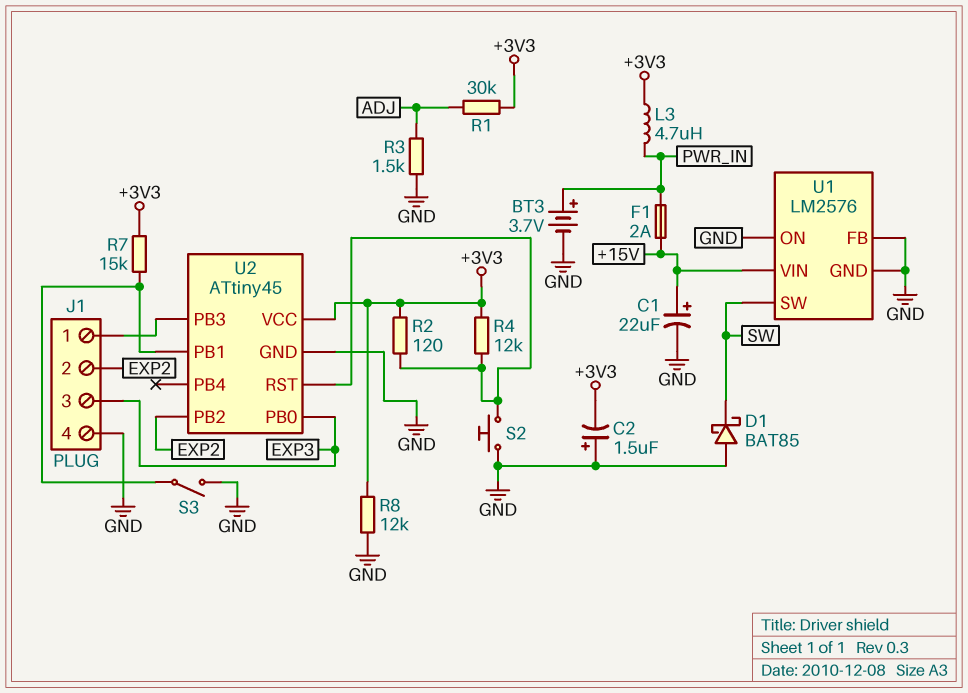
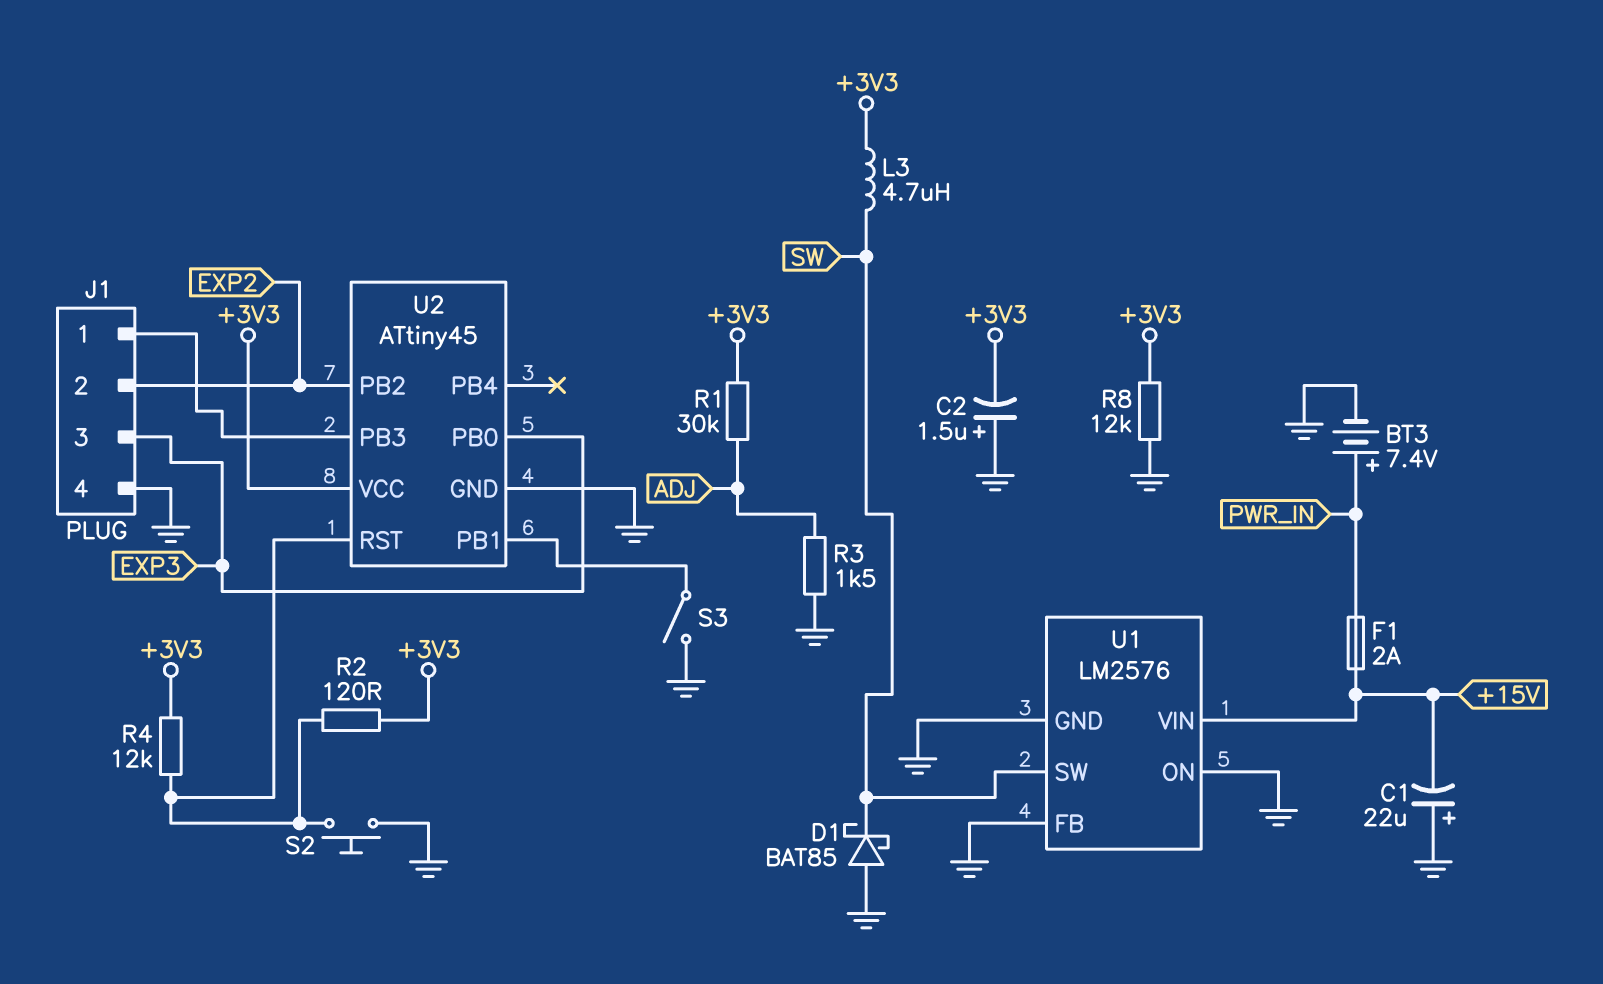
BT3: 3.7V (plus PWR_IN, minus GND) -> 7.4V (plus PWR_IN, minus GND)
C1: 22uF (plus +15V, minus GND) -> 22uF (plus GND, minus +15V)
L3: 4.7uH (+3V3, PWR_IN) -> 4.7uH (+3V3, SW)
R7: 15k (+3V3, U2/PB1) -> none

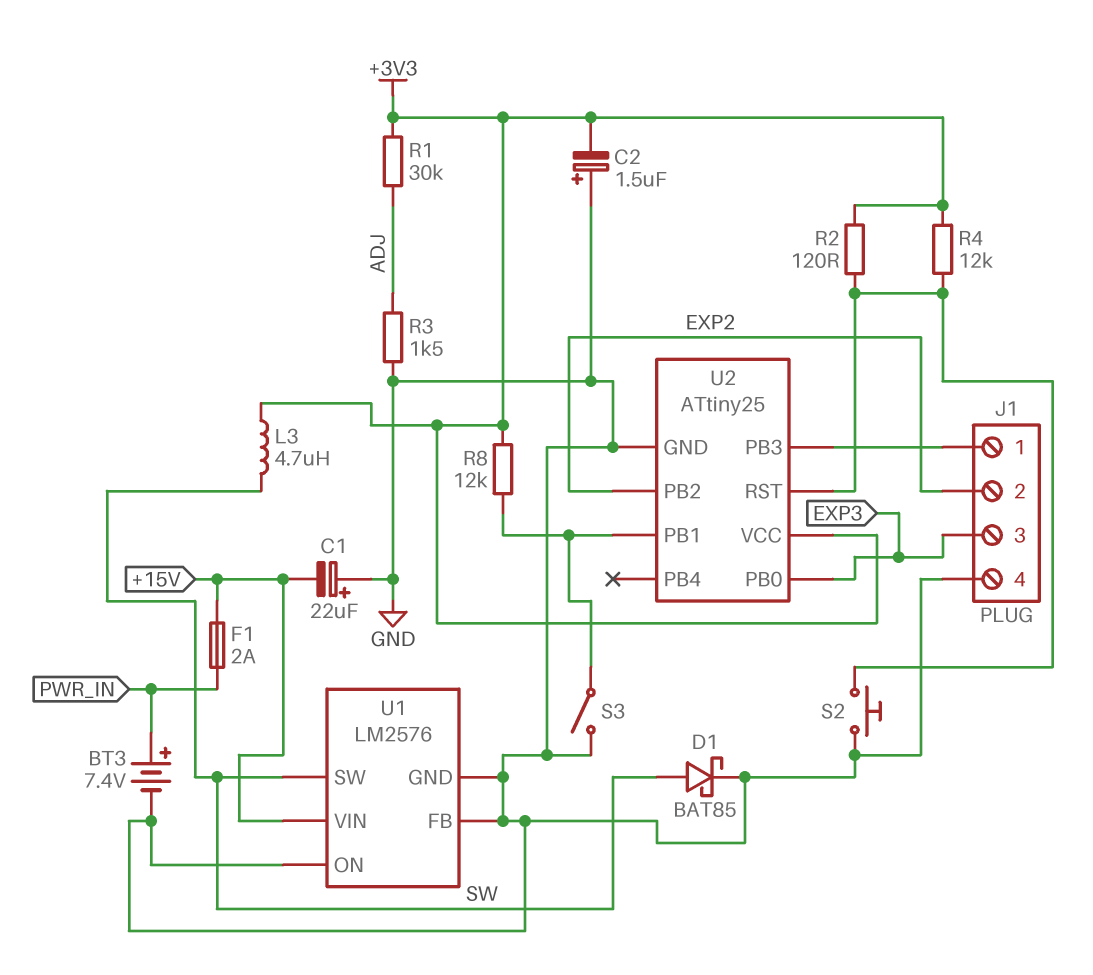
D1: schottky BAT85 (A GND, K SW) -> schottky BAT85 (A SW, K GND)
R8: 12k (+3V3, GND) -> 12k (+3V3, U2/PB1)
U2: ATtiny45 -> ATtiny25

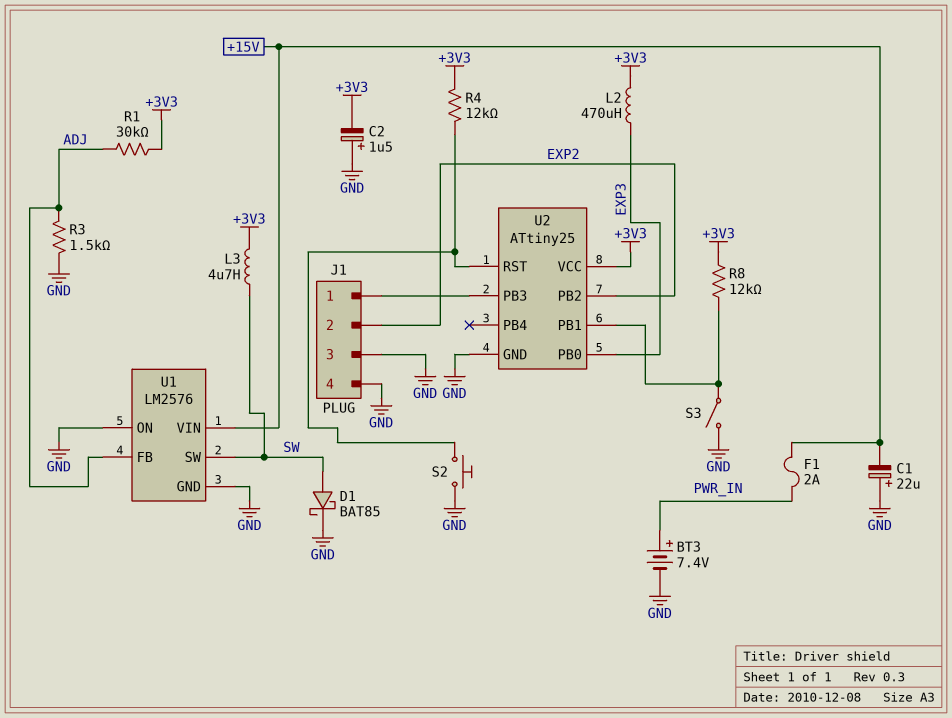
J1 pin 3: EXP3 -> GND
L2: none -> 470uH (+3V3, EXP3)
R2: 120 (+3V3, U2/RST) -> none
U1 pin FB: GND -> ADJ

